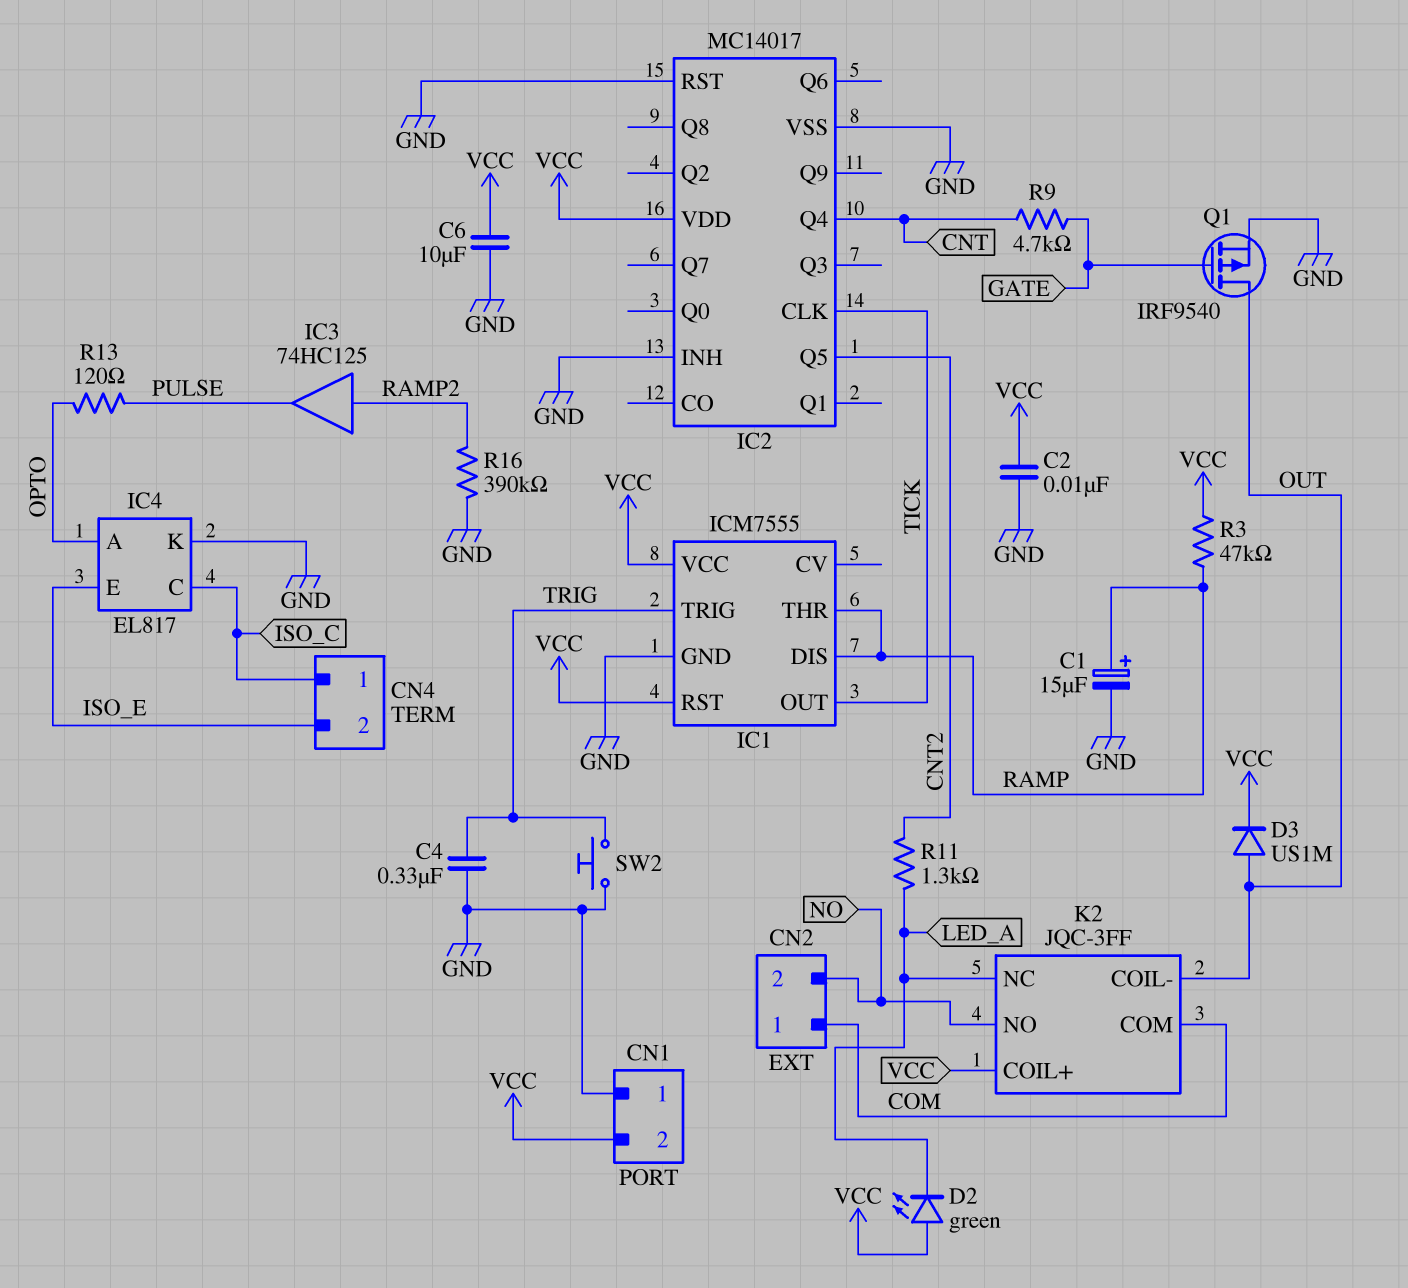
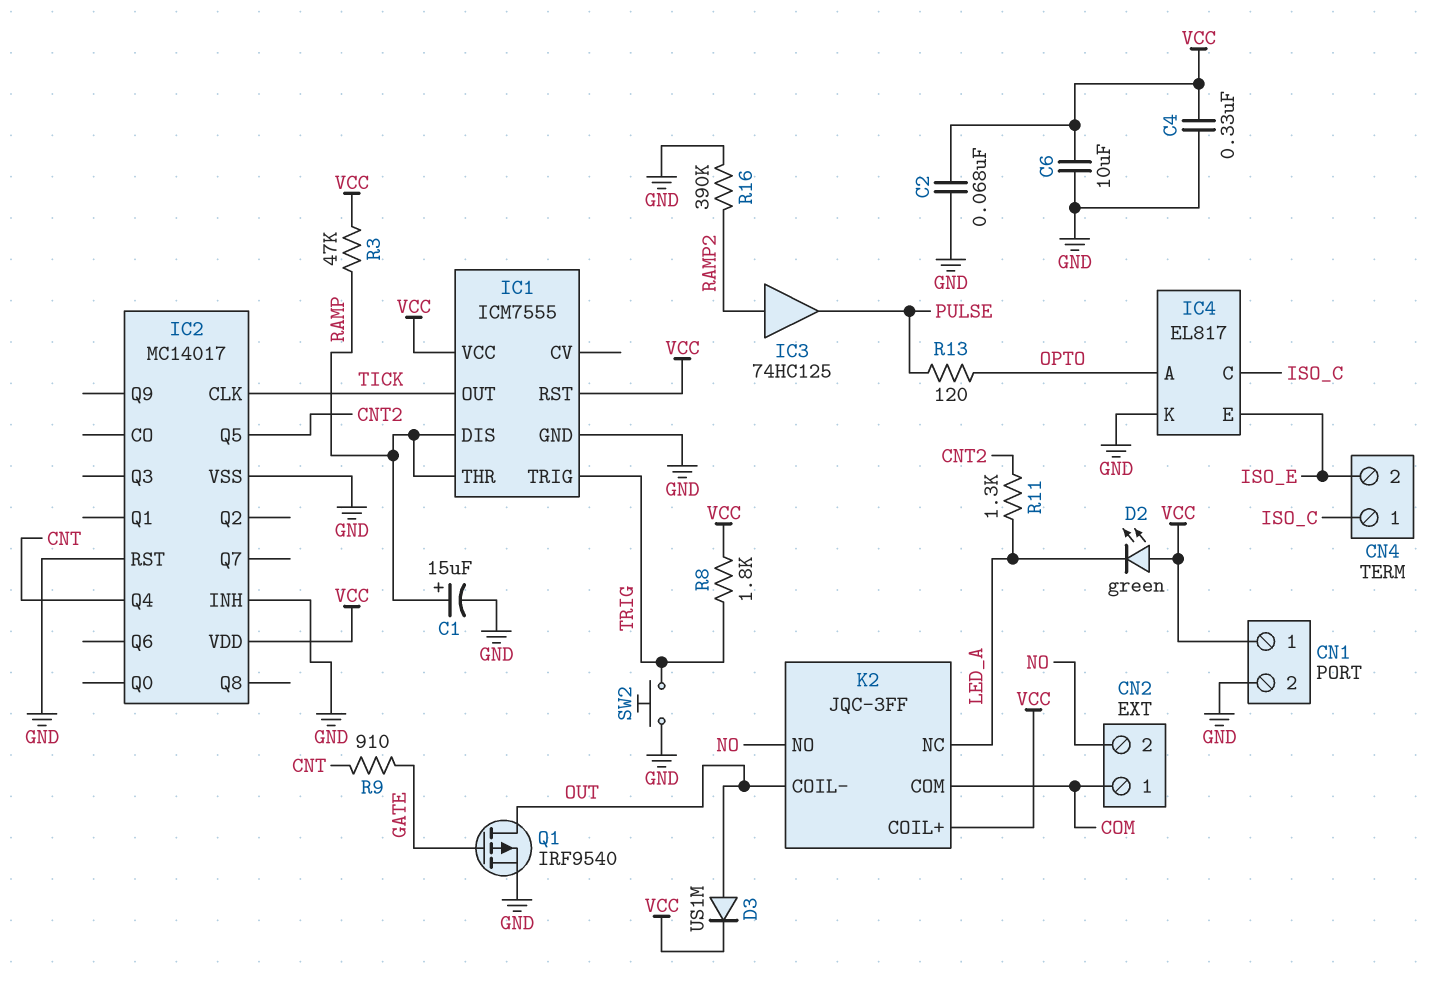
C2: 10nF (GND, VCC) -> 68nF (GND, VCC)
C4: 330nF (GND, TRIG) -> 330nF (GND, VCC)
CN1 pin 1: GND -> VCC
CN1 pin 2: VCC -> GND
R8: none -> 1.8k (TRIG, VCC)
R9: 4.7k (CNT, GATE) -> 910 (CNT, GATE)

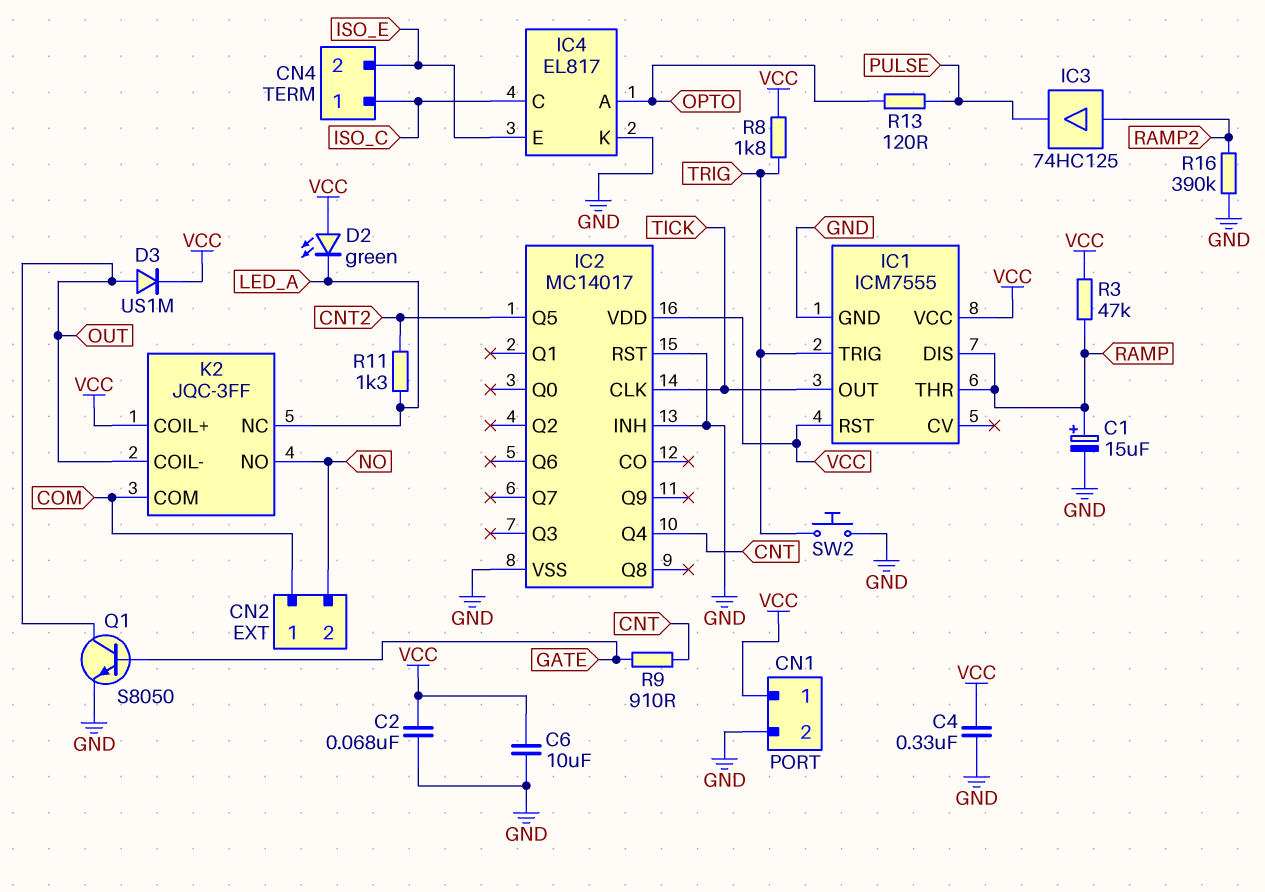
Q1: PMOS IRF9540 (G GATE, D OUT, S GND) -> NPN S8050 (B GATE, C OUT, E GND)

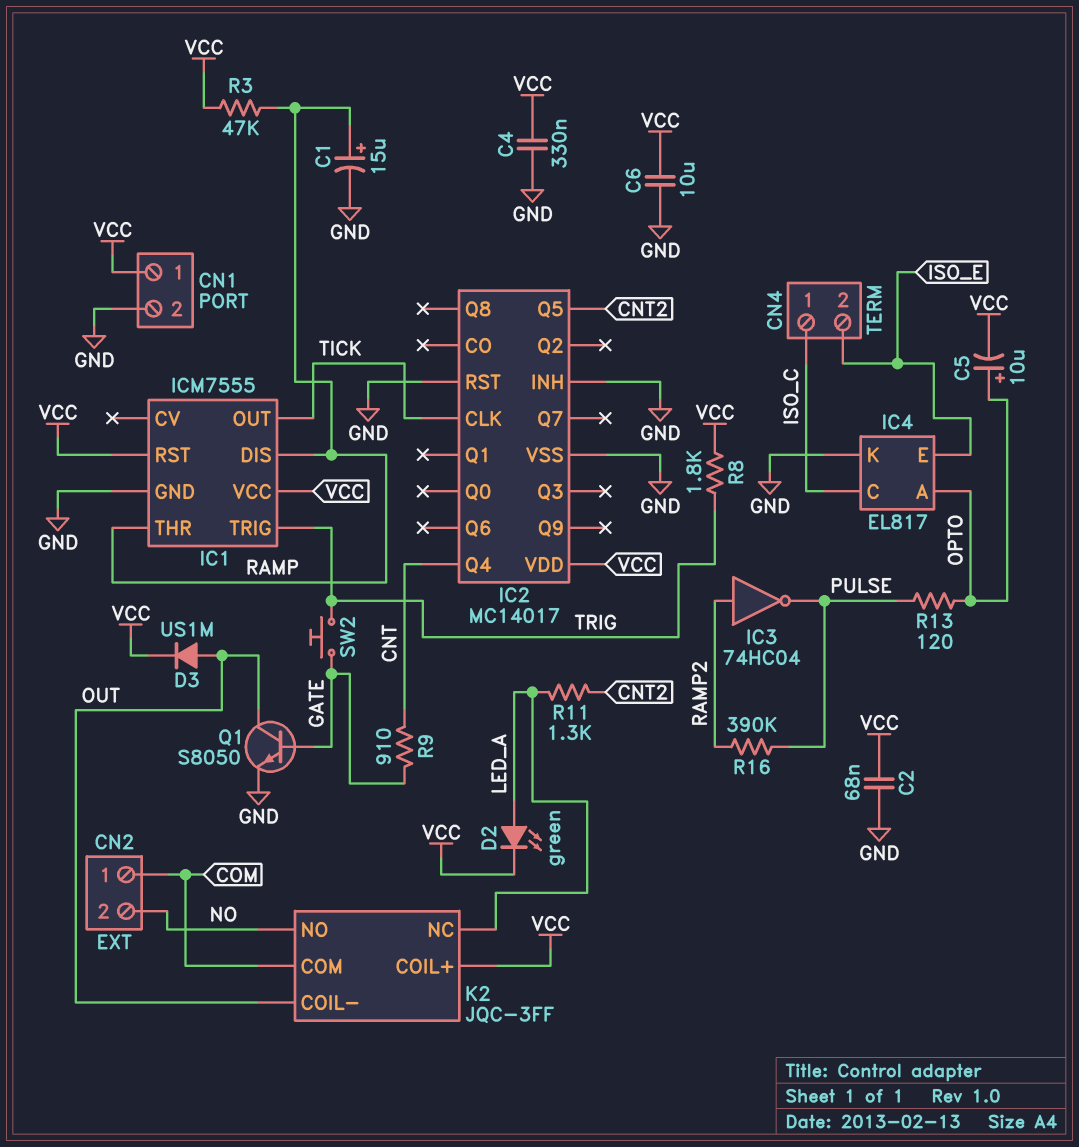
C5: none -> 10uF (plus OPTO, minus VCC)
D2: LED green (A VCC, K LED_A) -> LED green (A LED_A, K VCC)
IC3: buffer 74HC125 (in RAMP2, out PULSE) -> NOT 74HC04 (in RAMP2, out PULSE)
R16: 390k (GND, RAMP2) -> 390k (PULSE, RAMP2)
SW2: button (GND, TRIG) -> button (GATE, TRIG)

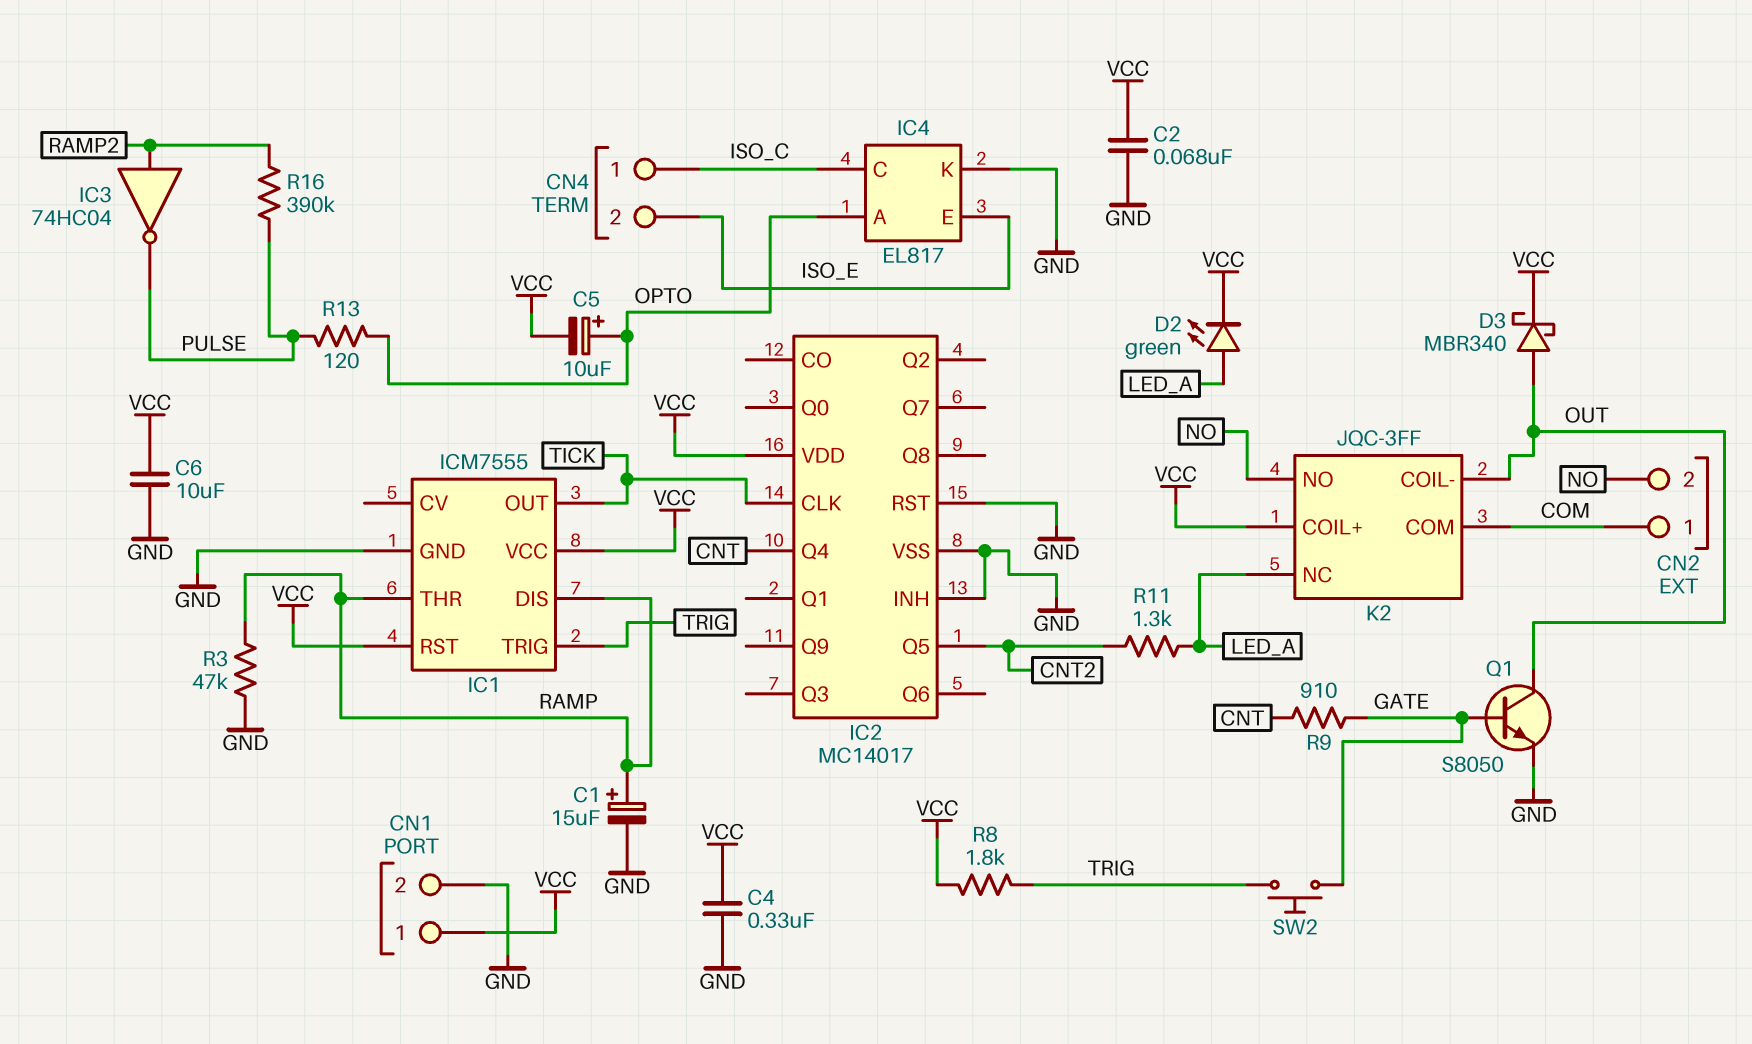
D3: diode US1M (A OUT, K VCC) -> schottky MBR340 (A OUT, K VCC)
R3: 47k (RAMP, VCC) -> 47k (GND, RAMP)

